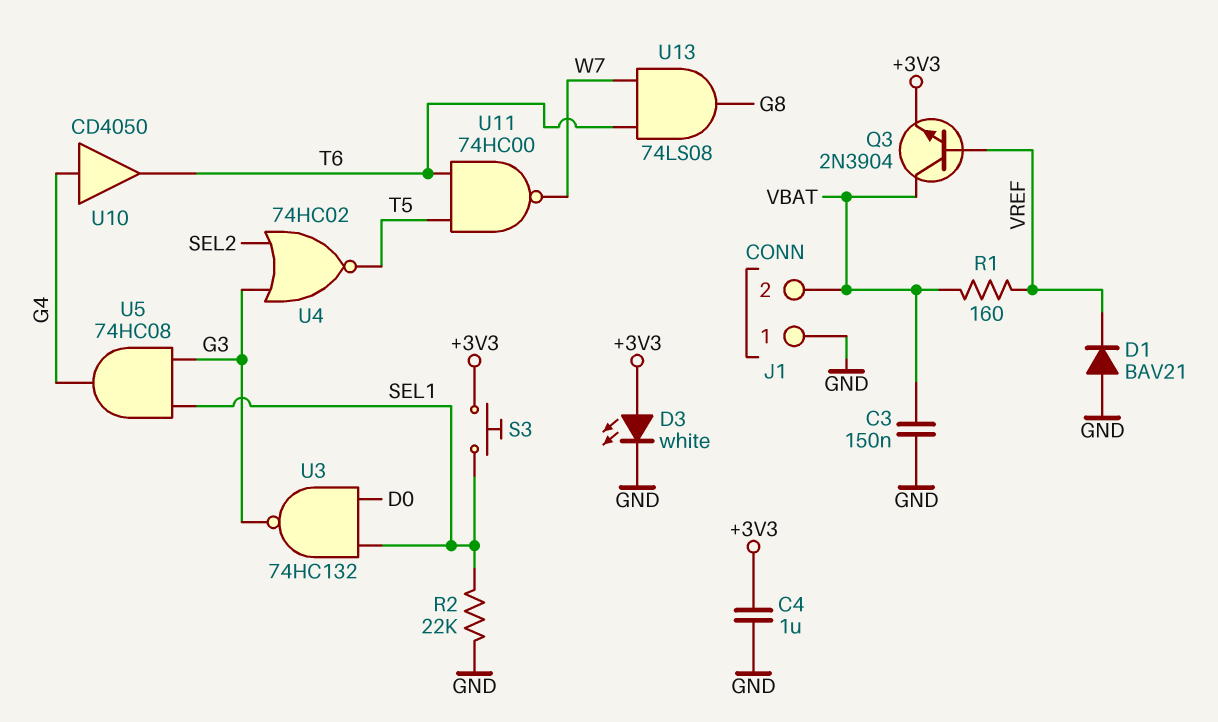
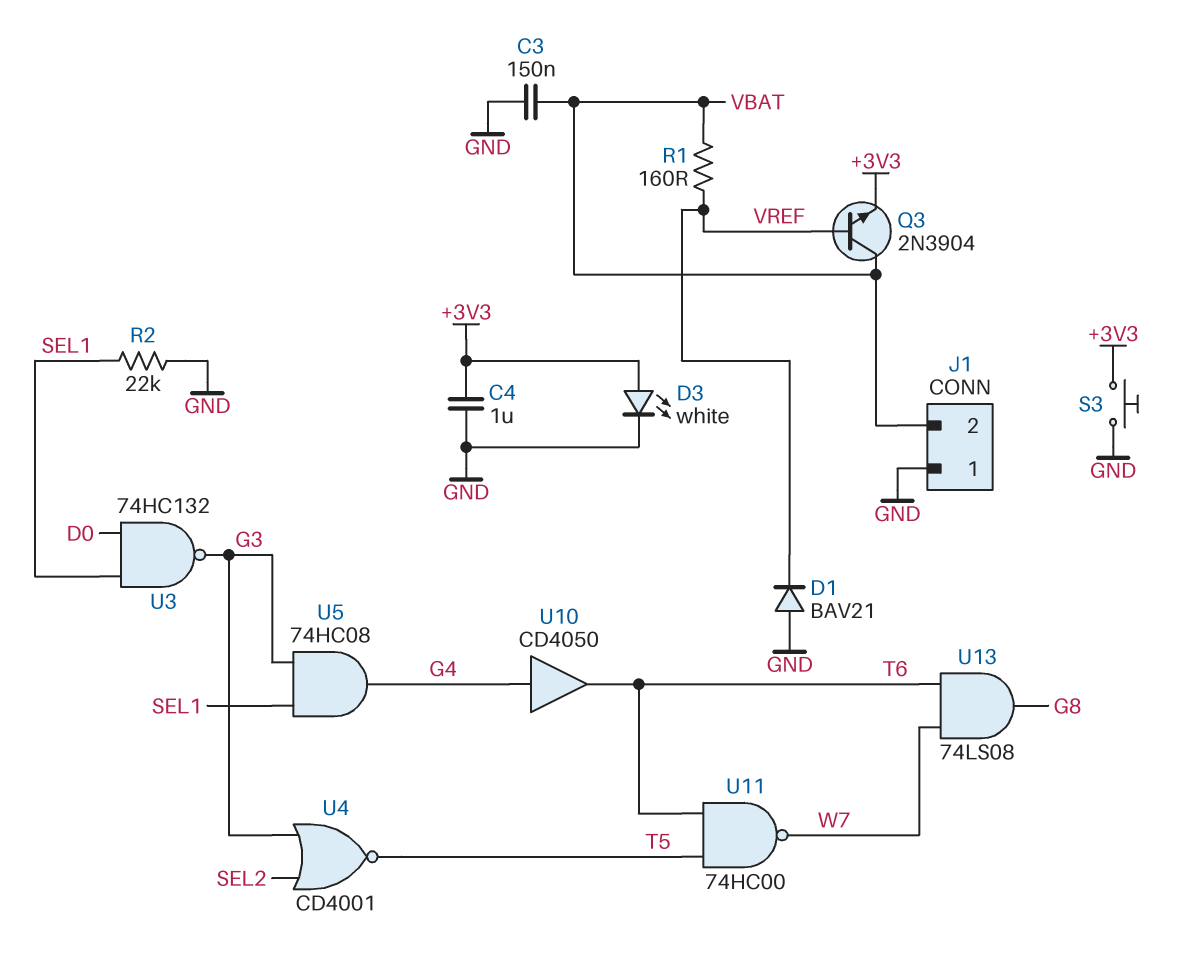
S3: button (+3V3, SEL1) -> button (+3V3, GND)
U4: NOR 74HC02 (in G3, in SEL2, out T5) -> NOR CD4001 (in G3, in SEL2, out T5)

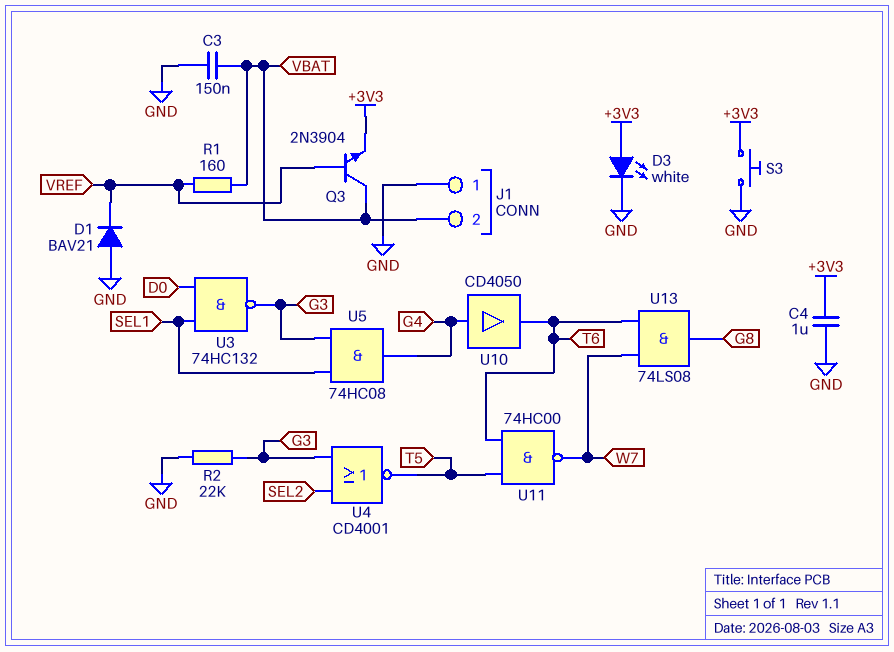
R2: 22k (GND, SEL1) -> 22k (G3, GND)

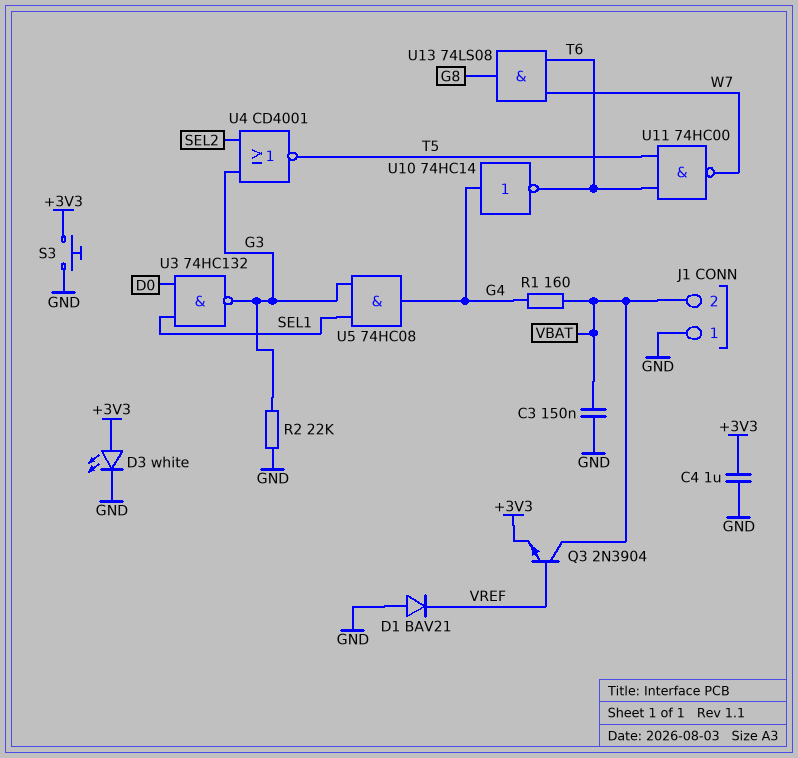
R1: 160 (VBAT, VREF) -> 160 (G4, VBAT)
U10: buffer CD4050 (in G4, out T6) -> NOT 74HC14 (in G4, out T6)

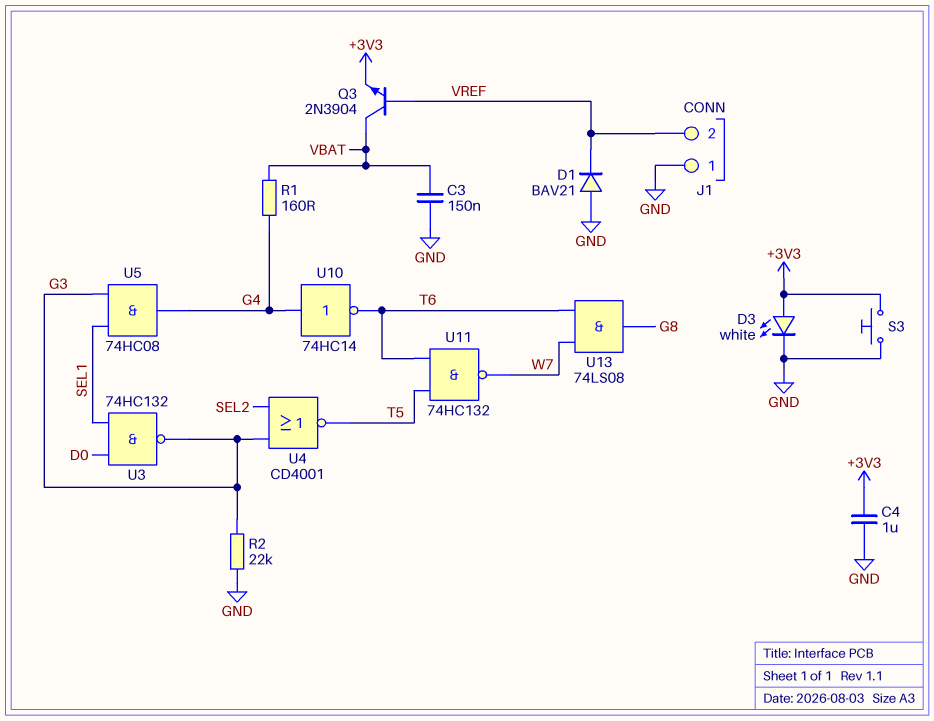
J1 pin 2: VBAT -> VREF
U11: NAND 74HC00 (in T5, in T6, out W7) -> NAND 74HC132 (in T5, in T6, out W7)

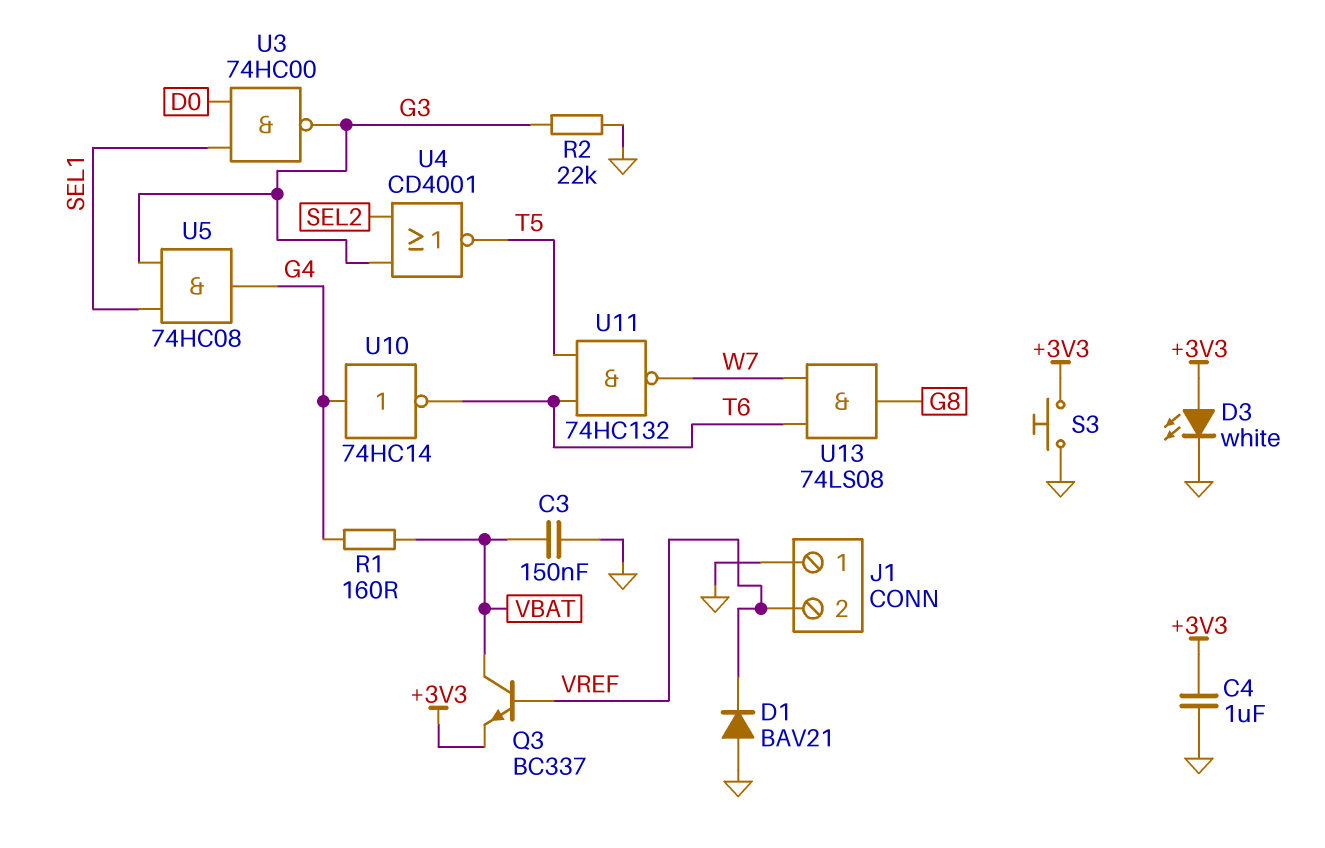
Q3: NPN 2N3904 (B VREF, C VBAT, E +3V3) -> NPN BC337 (B VREF, C VBAT, E +3V3)
U3: NAND 74HC132 (in D0, in SEL1, out G3) -> NAND 74HC00 (in D0, in SEL1, out G3)

